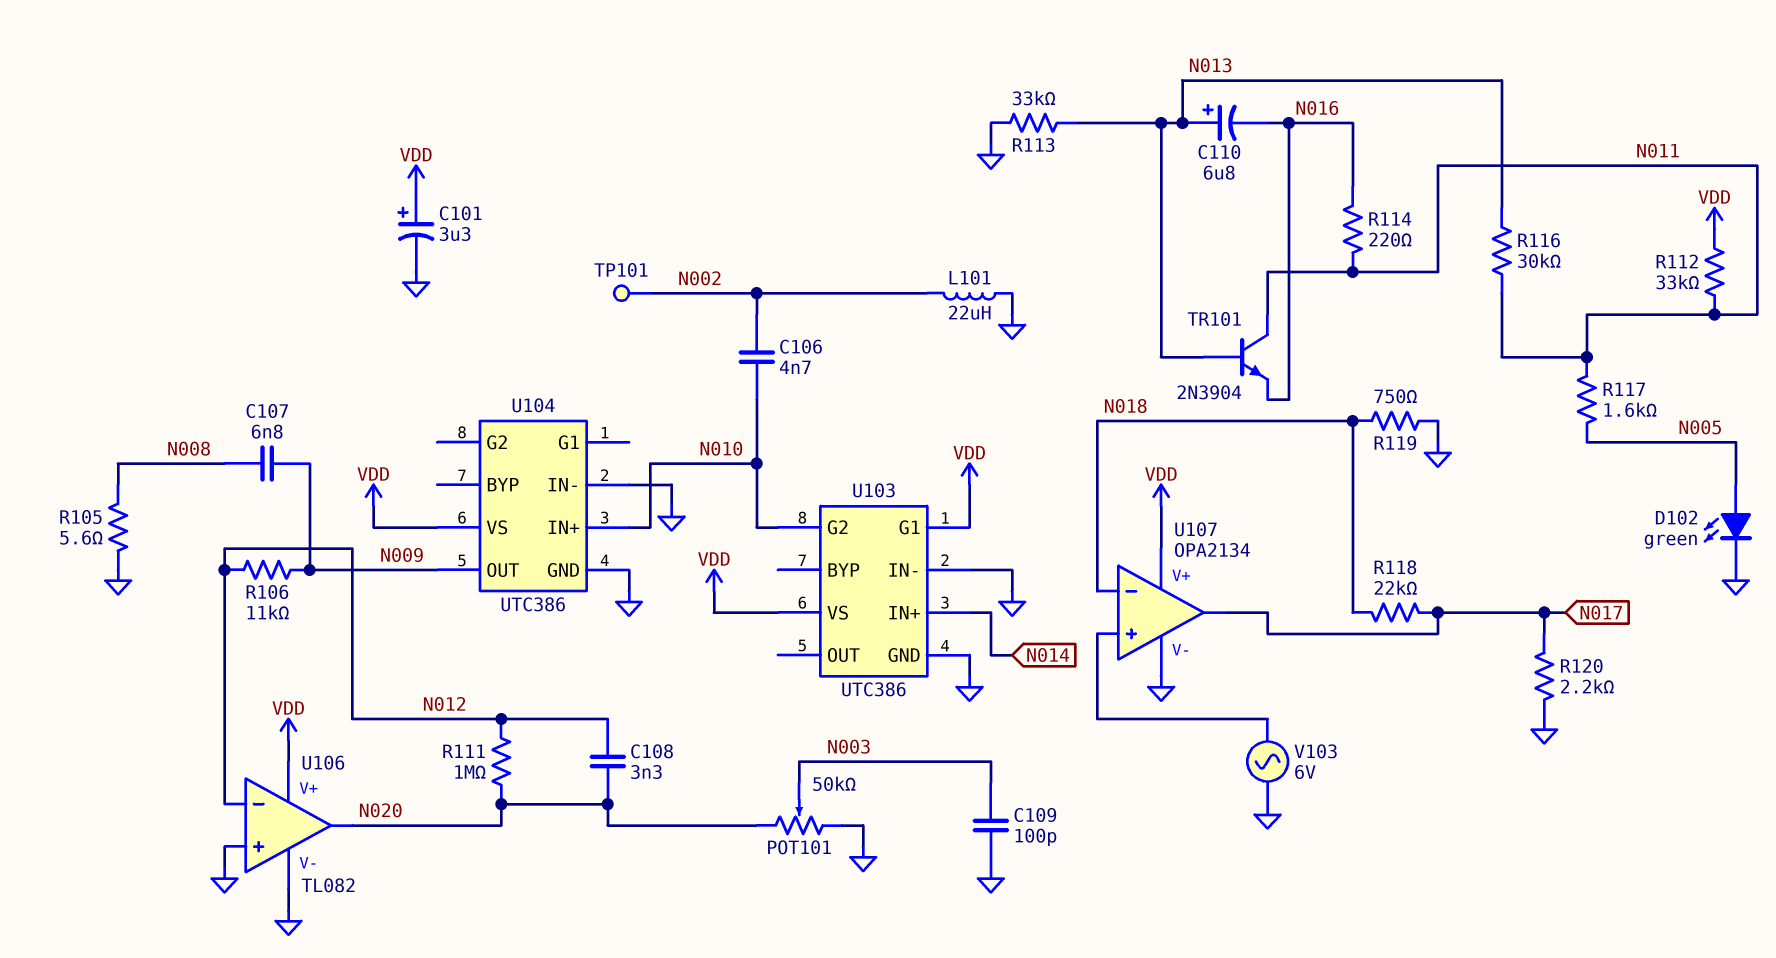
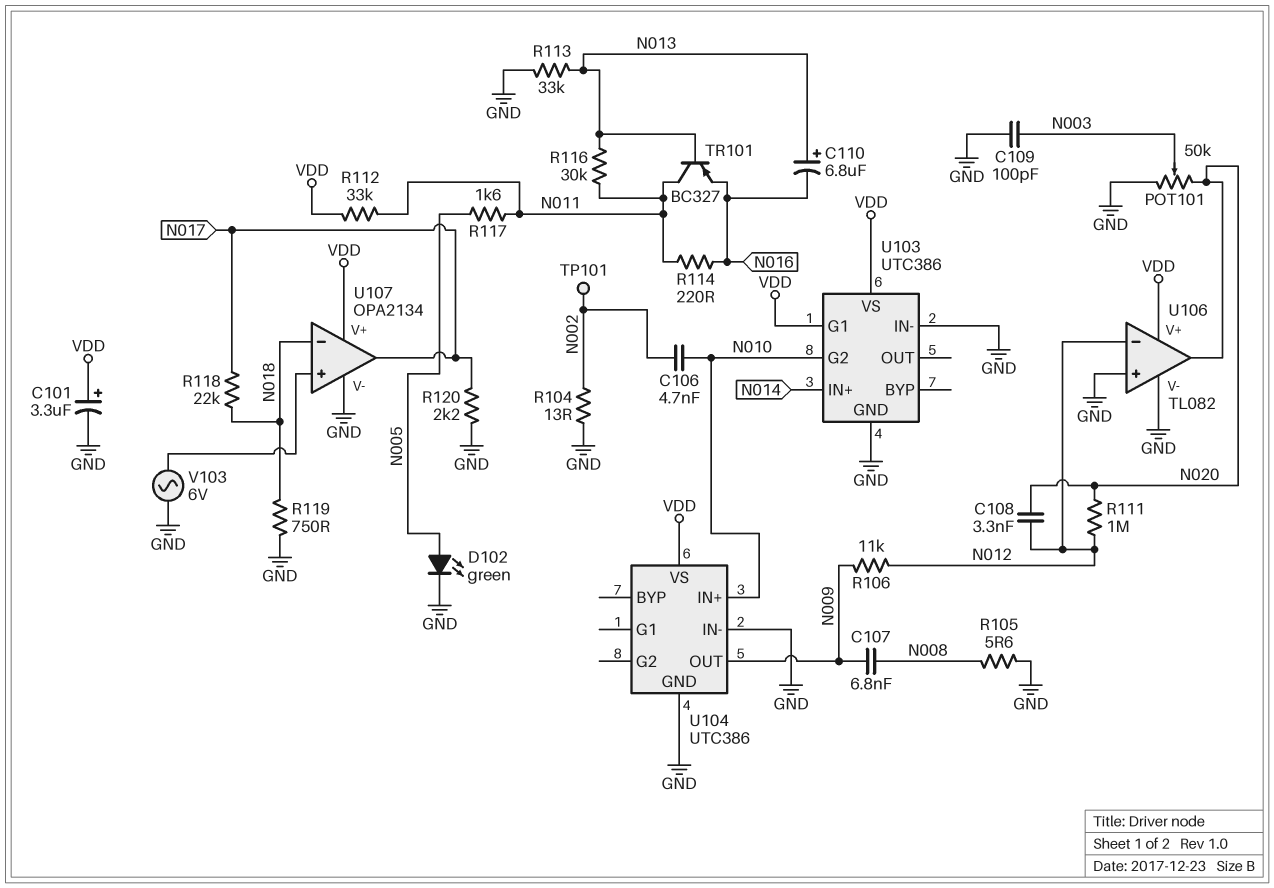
L101: 22uH (GND, N002) -> none
R104: none -> 13 (GND, N002)
TR101: NPN 2N3904 (B N013, C N011, E N016) -> PNP BC327 (B N013, C N011, E N016)

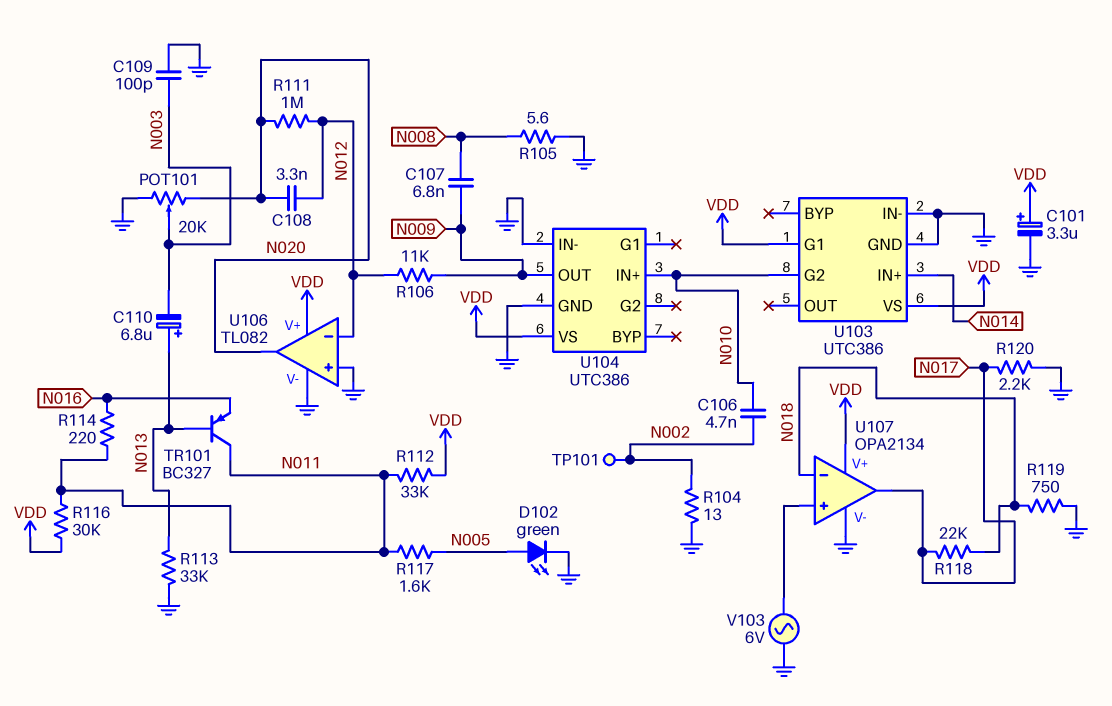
C110: 6.8uF (plus N013, minus N016) -> 6.8uF (plus N013, minus N003)
POT101: 50k (GND, N020, wiper N003) -> 20k (GND, N020, wiper N003)
R116: 30k (N011, N013) -> 30k (N011, VDD)

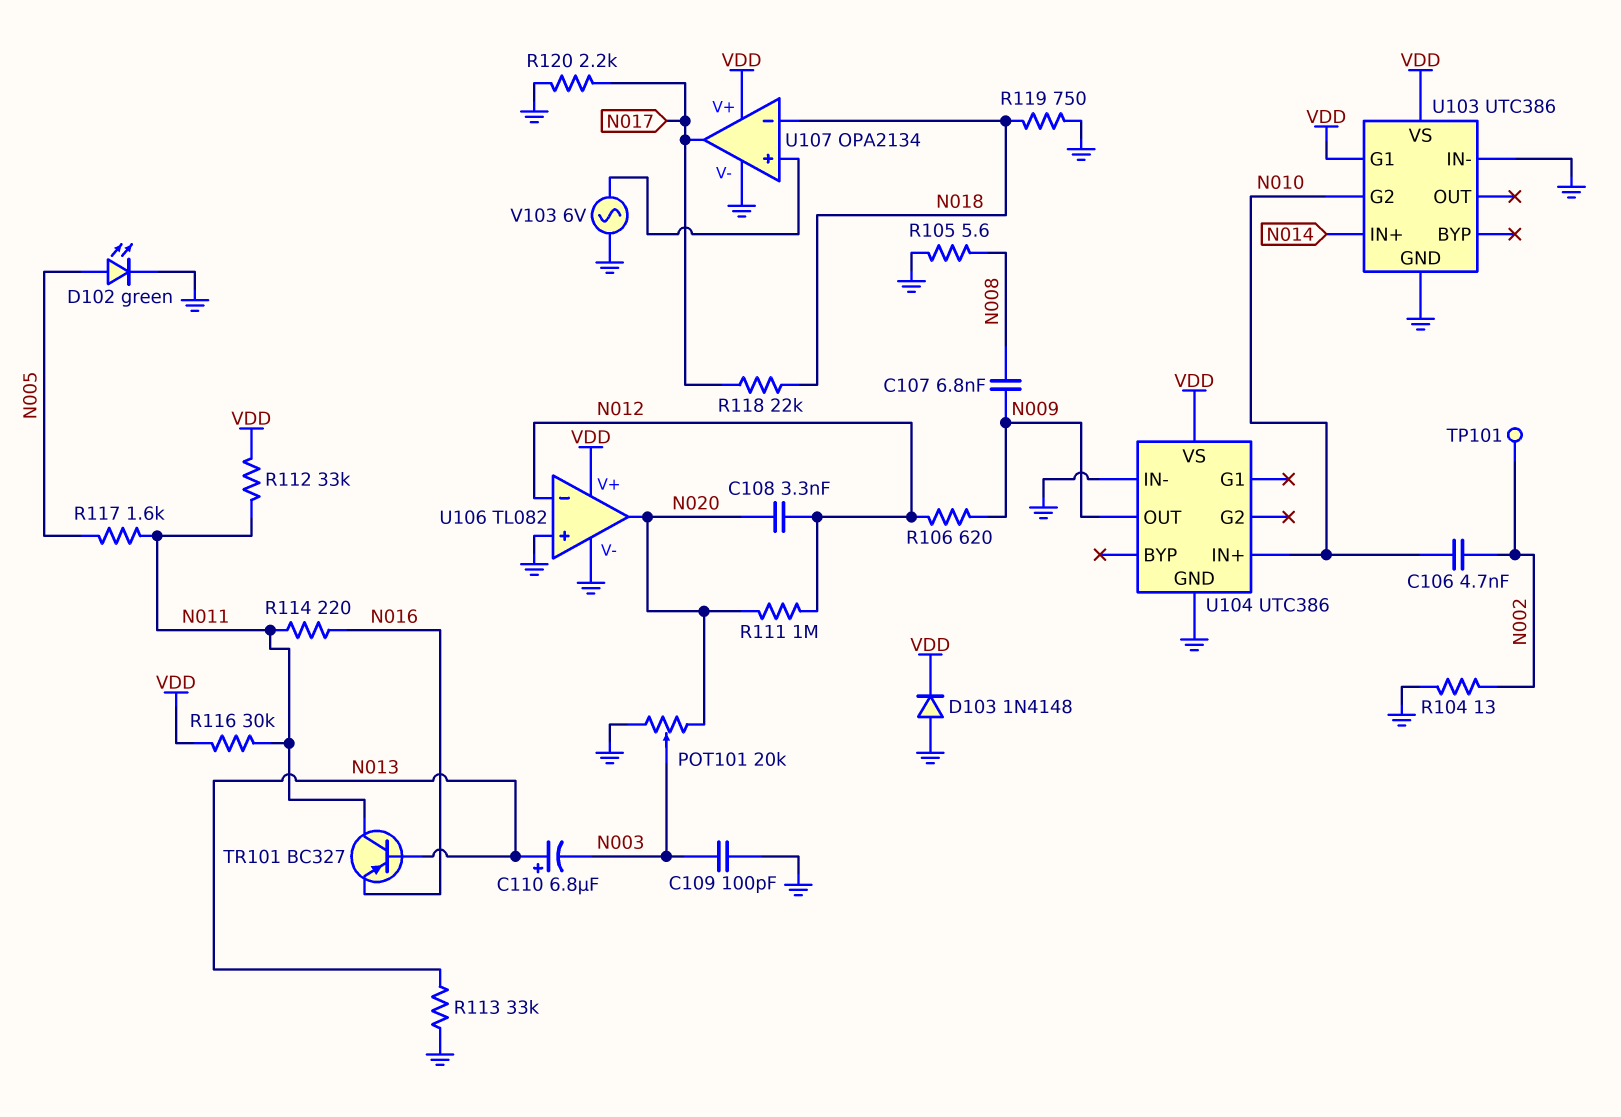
C101: 3.3uF (plus VDD, minus GND) -> none
D103: none -> diode 1N4148 (A GND, K VDD)
R106: 11k (N009, N012) -> 620 (N009, N012)

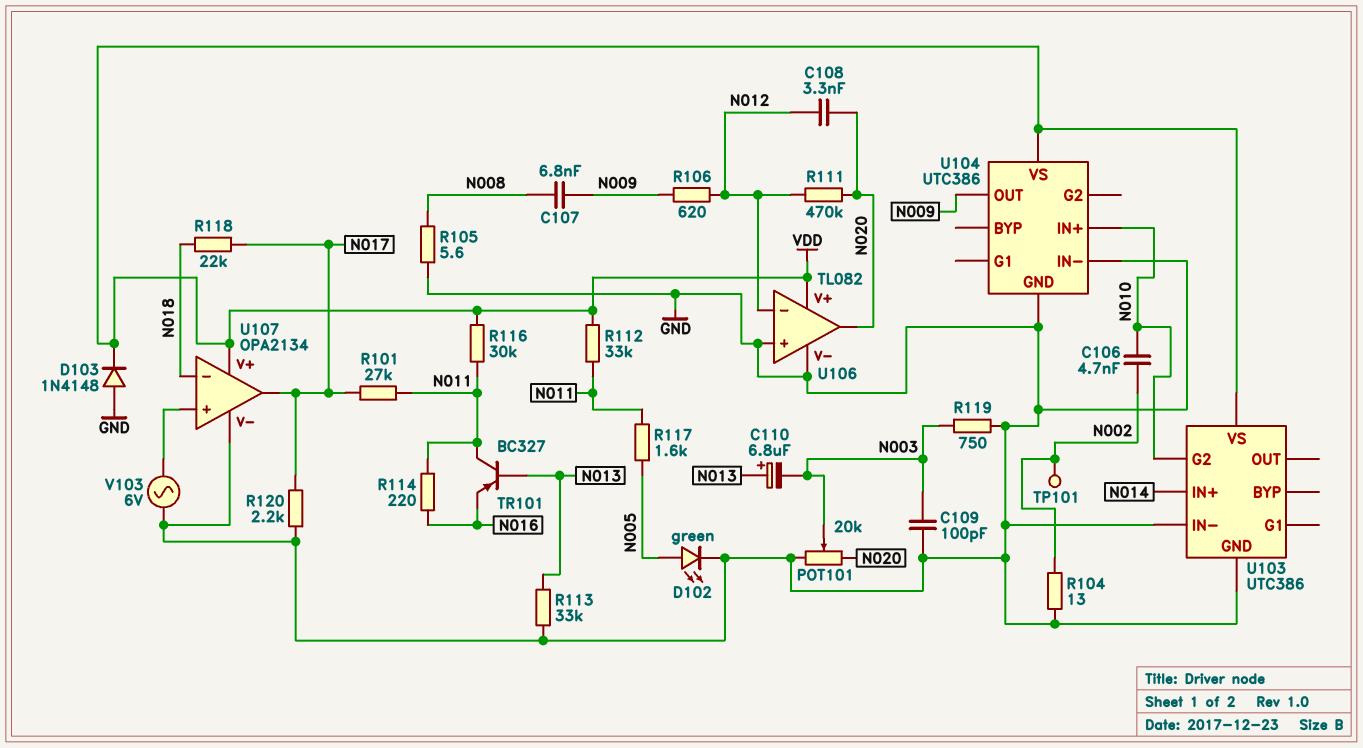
R101: none -> 27k (N011, N017)
R111: 1M (N012, N020) -> 470k (N012, N020)
R119: 750 (GND, N018) -> 750 (GND, N003)
U103 pin G1: VDD -> none

